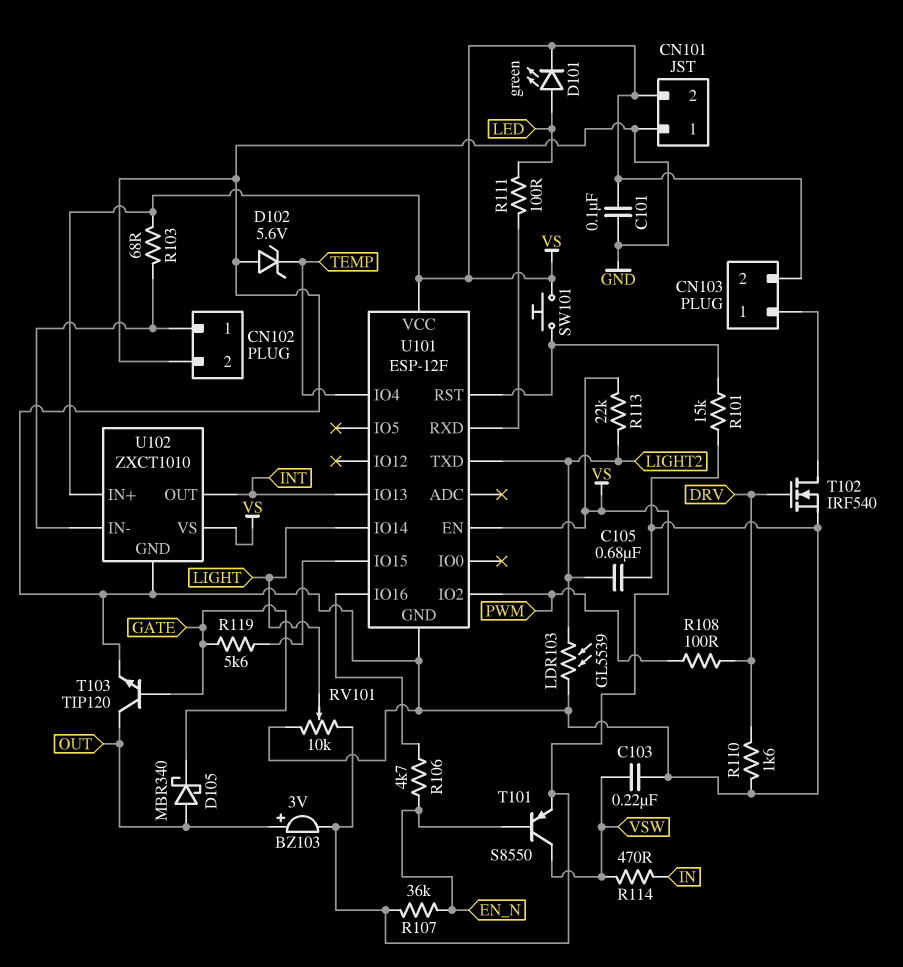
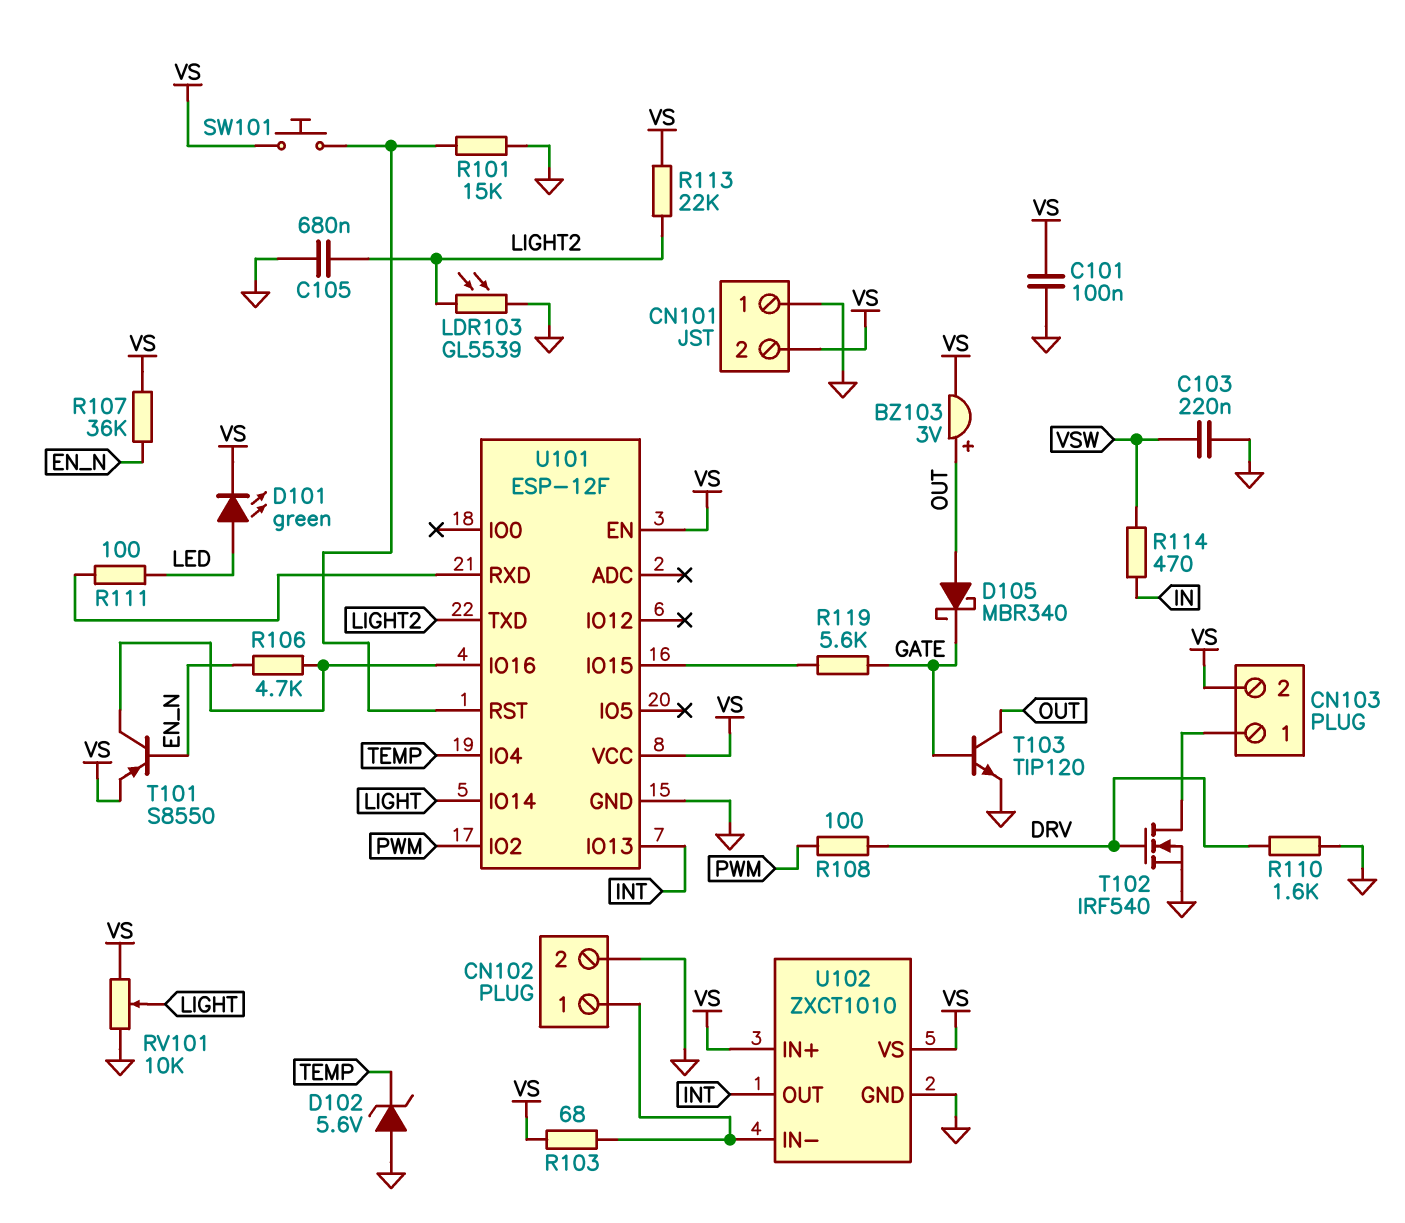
T101: PNP S8550 (B EN_N, C VSW, E VS) -> PNP S8550 (B EN_N, C U101/IO16, E VS)

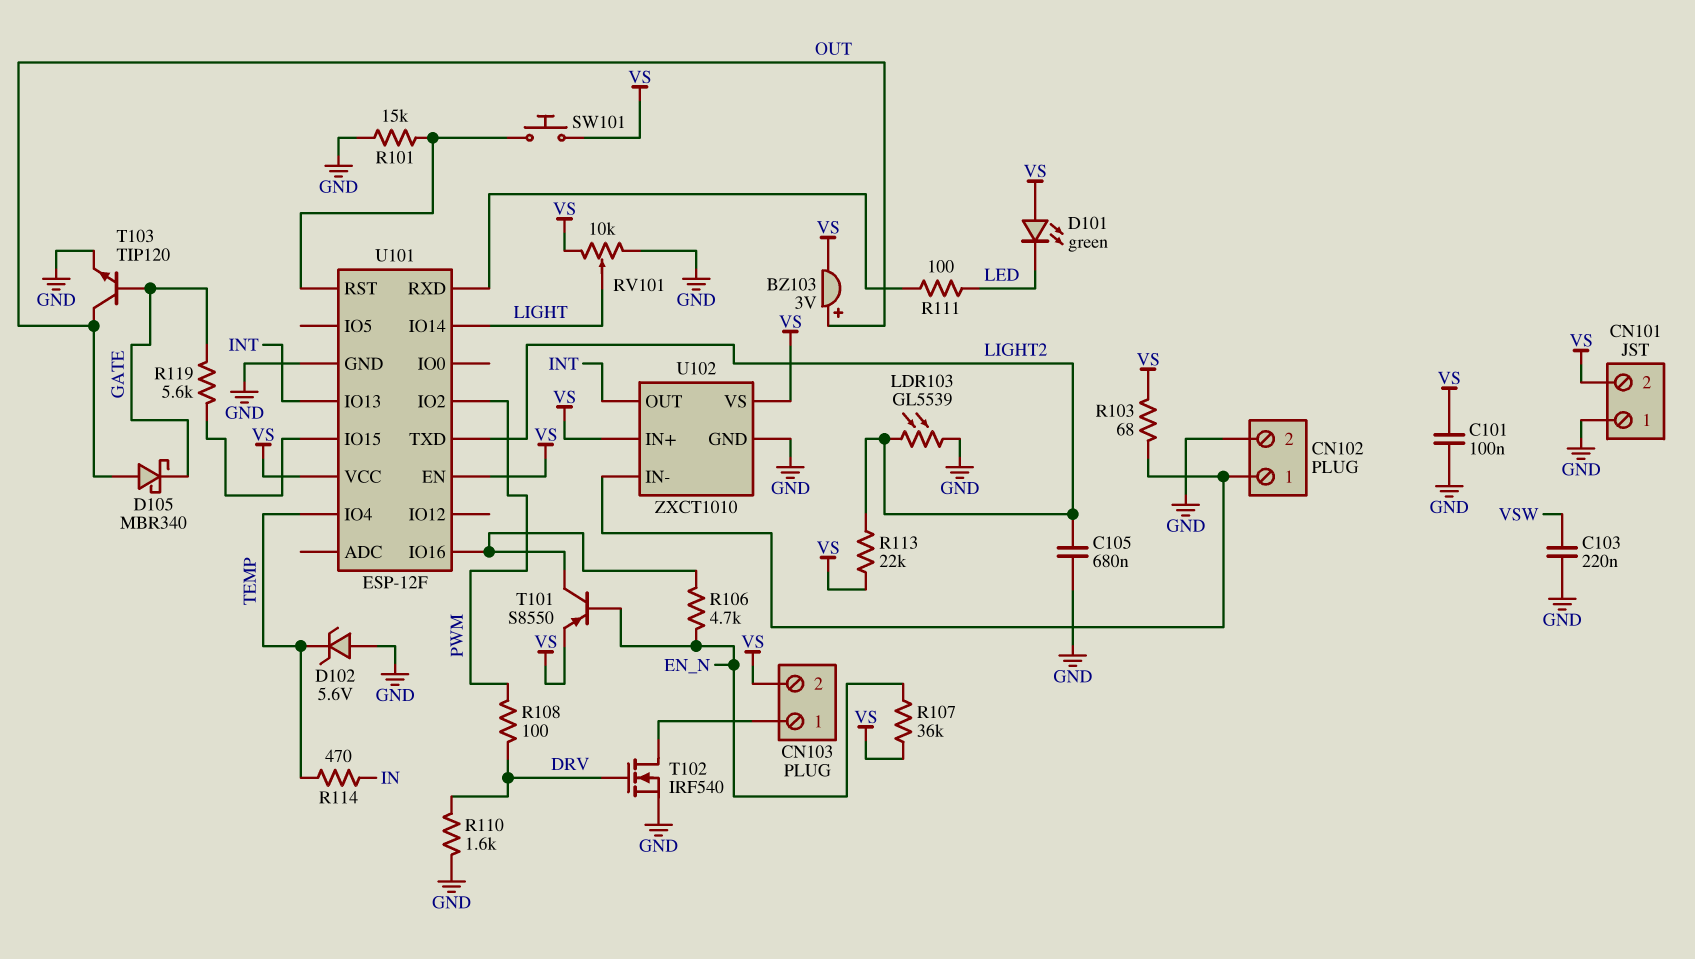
D101: LED green (A LED, K VS) -> LED green (A VS, K LED)
R114: 470 (IN, VSW) -> 470 (IN, TEMP)

